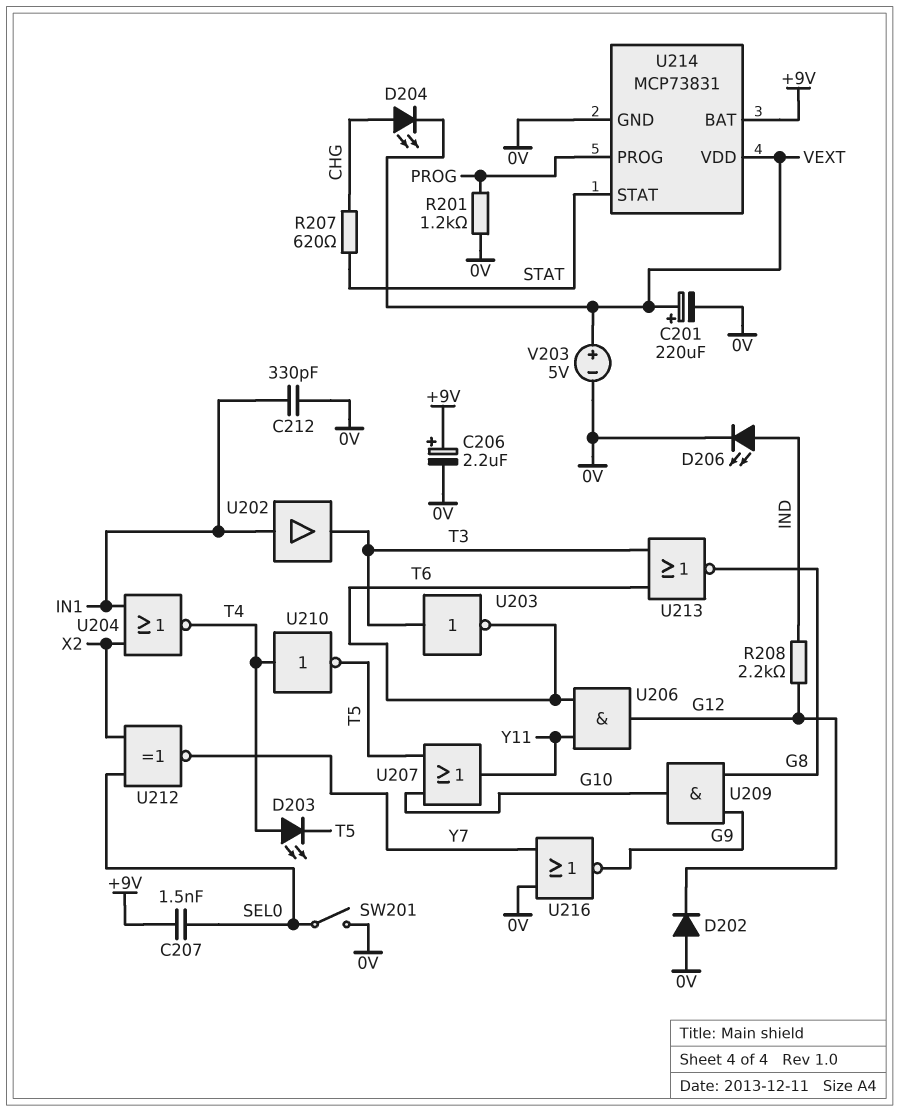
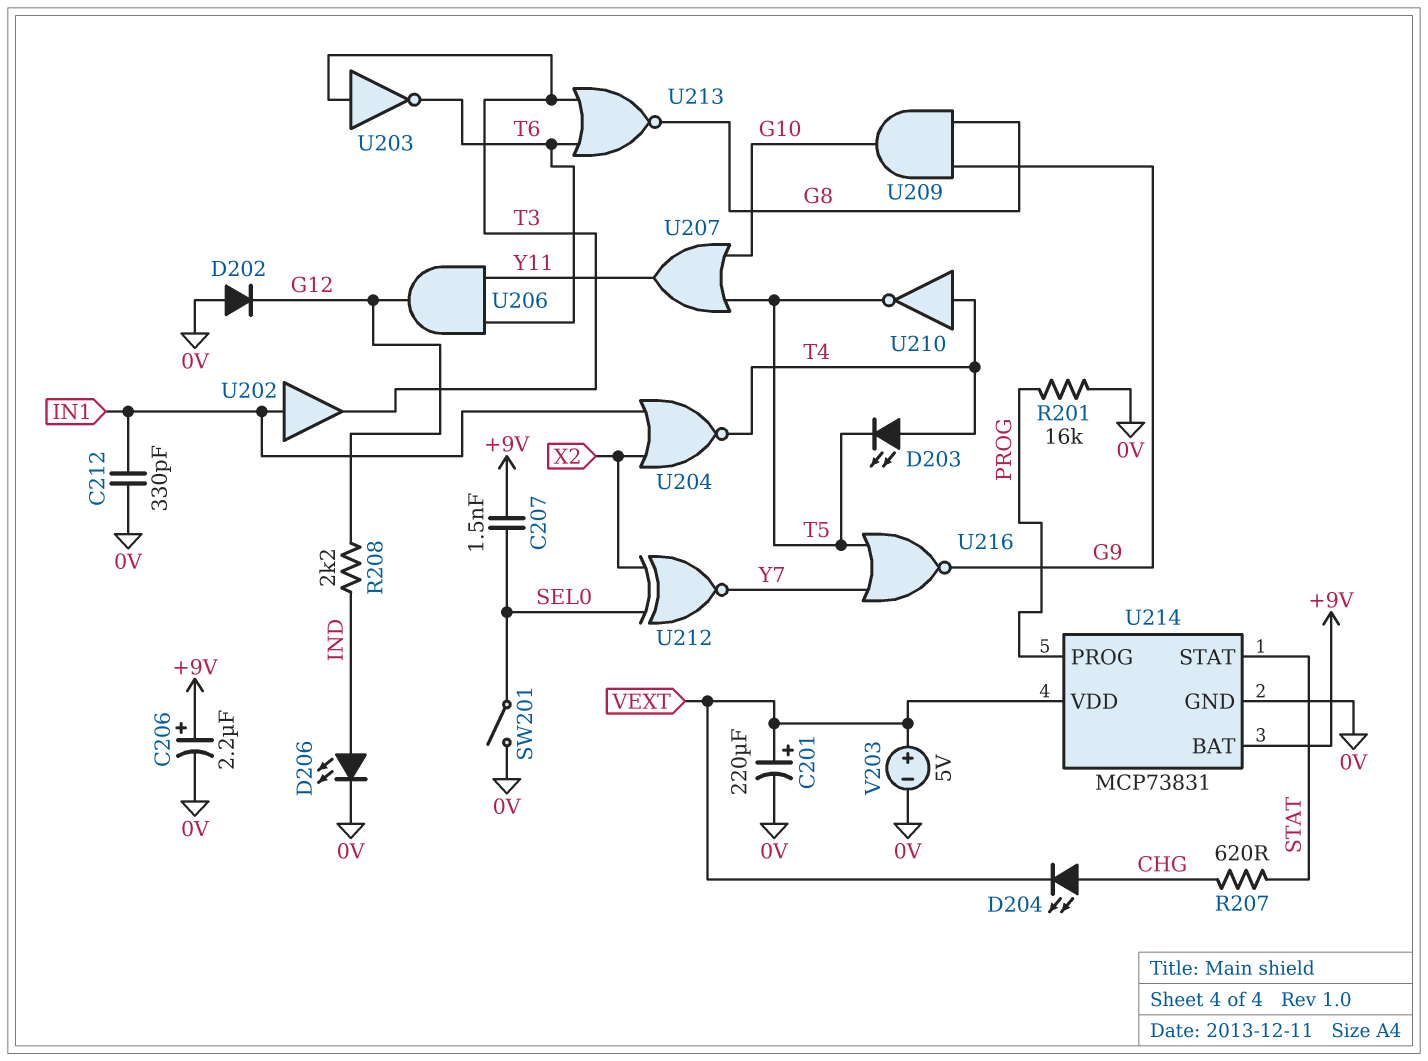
R201: 1.2k (0V, PROG) -> 16k (0V, PROG)
U216: NOR (in 0V, in Y7, out G9) -> NOR (in T5, in Y7, out G9)

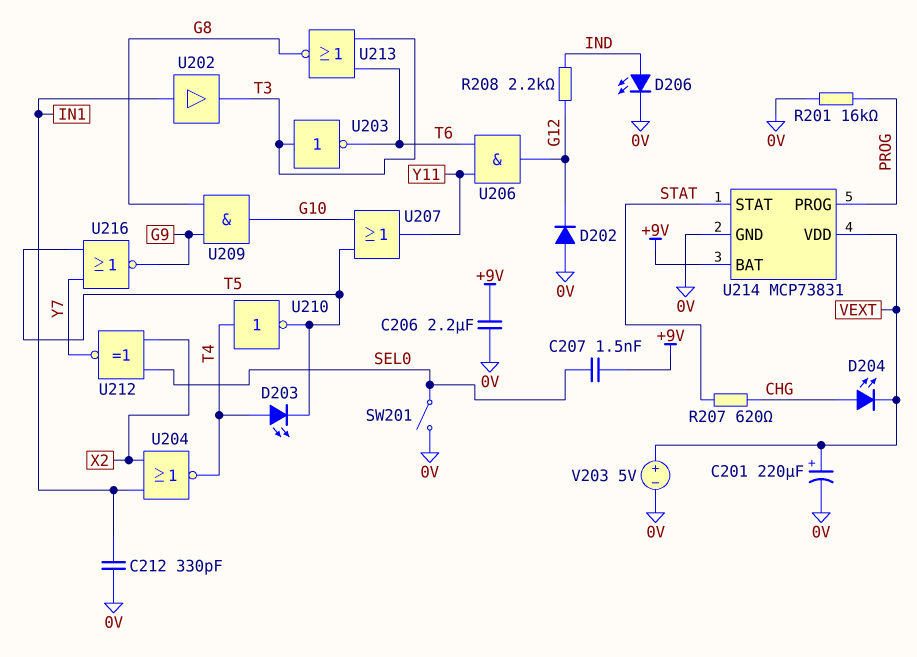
C206: 2.2uF (plus +9V, minus 0V) -> 2.2uF (+9V, 0V)

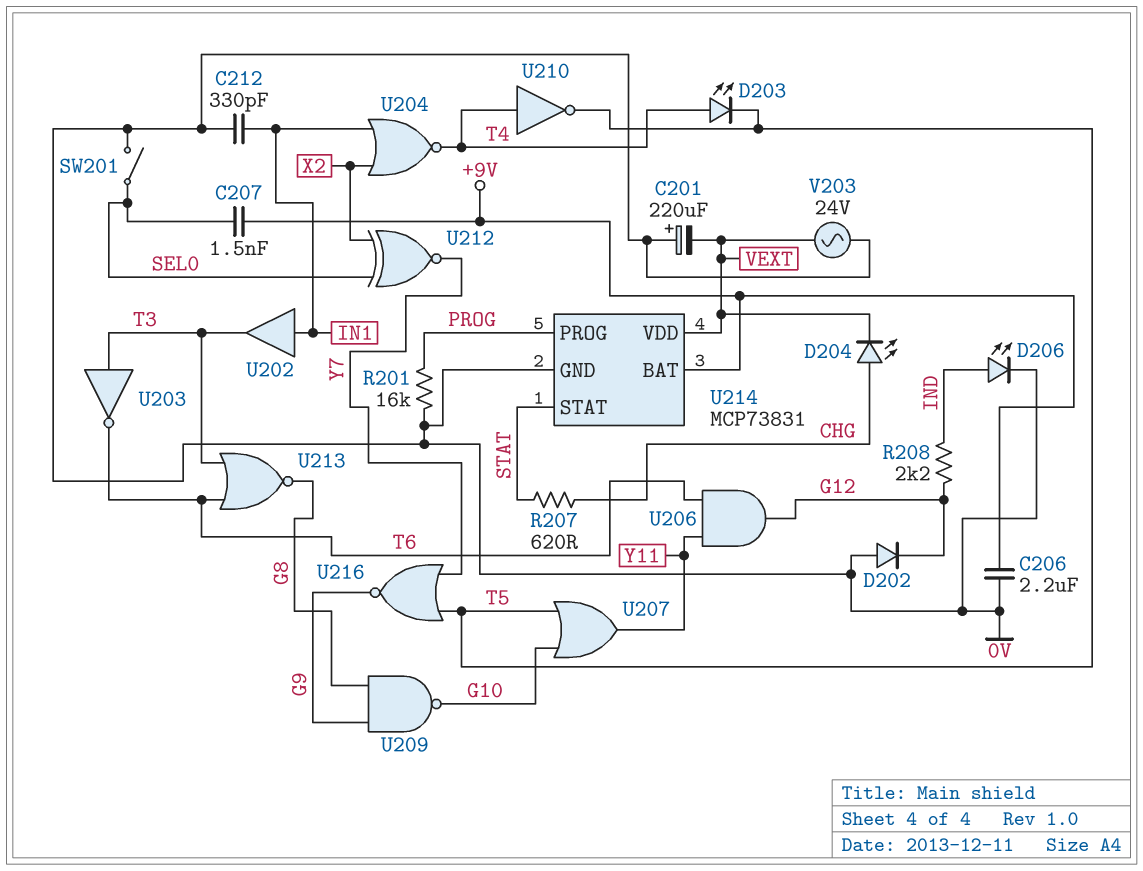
C201: 220uF (plus VEXT, minus 0V) -> 220uF (plus 0V, minus VEXT)
U209: AND (in G8, in G9, out G10) -> NAND (in G8, in G9, out G10)
V203: 5V (plus VEXT, minus 0V) -> AC 24V (0V, VEXT)

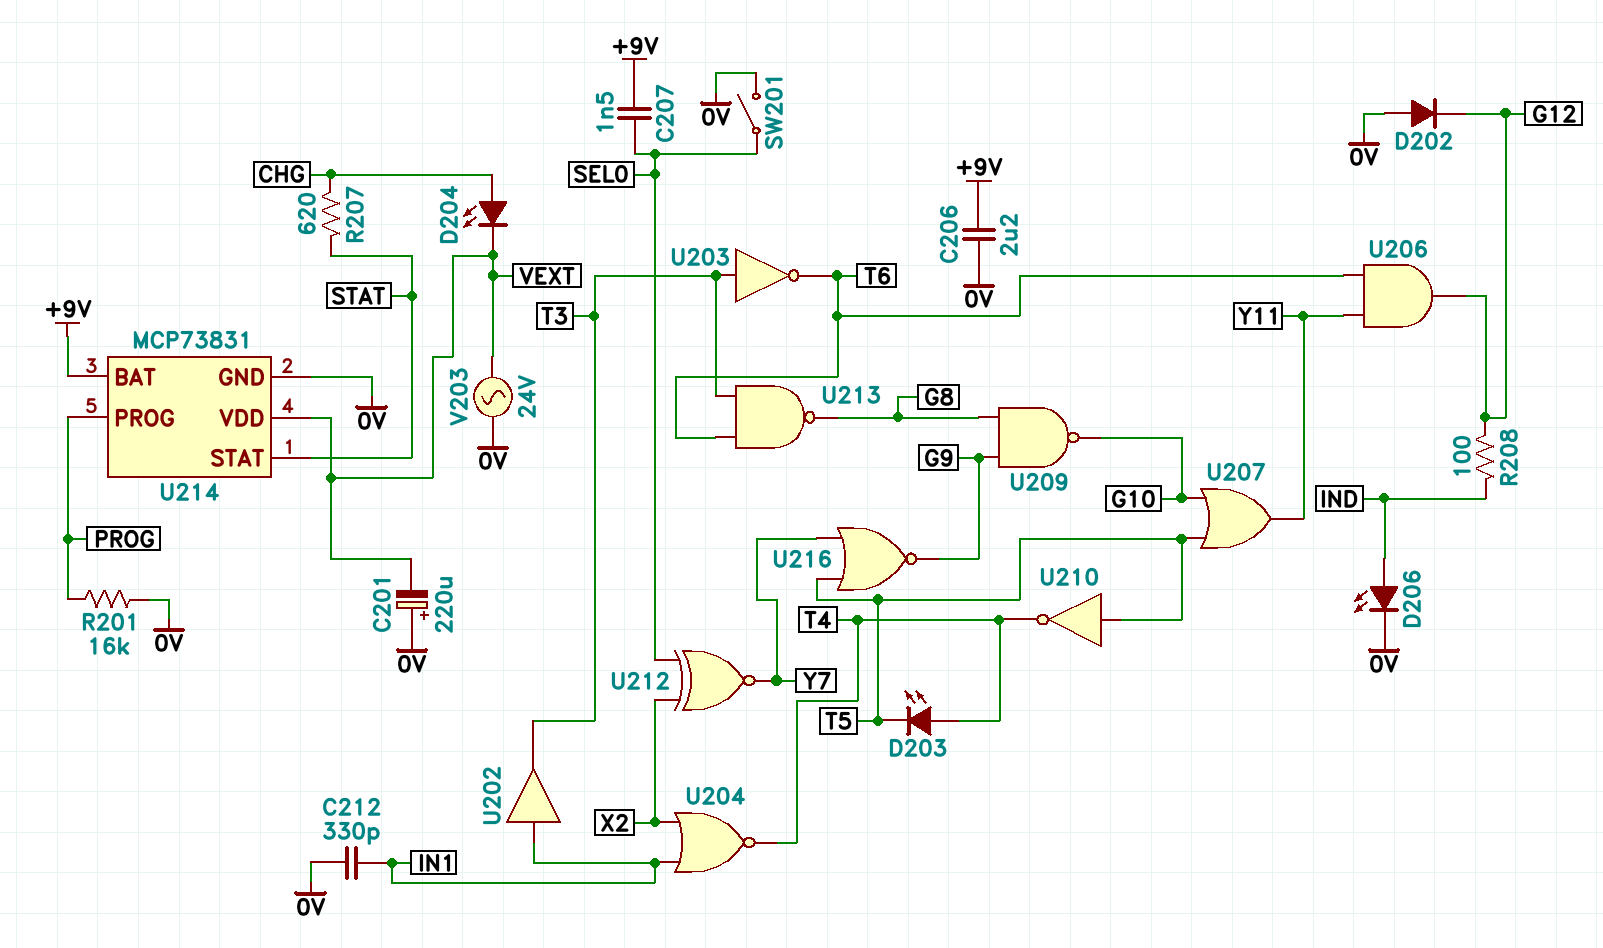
R208: 2.2k (G12, IND) -> 100 (G12, IND)
U210: NOT (in T4, out T5) -> NOT (in T5, out T4)
U213: NOR (in T3, in T6, out G8) -> NAND (in T3, in T6, out G8)

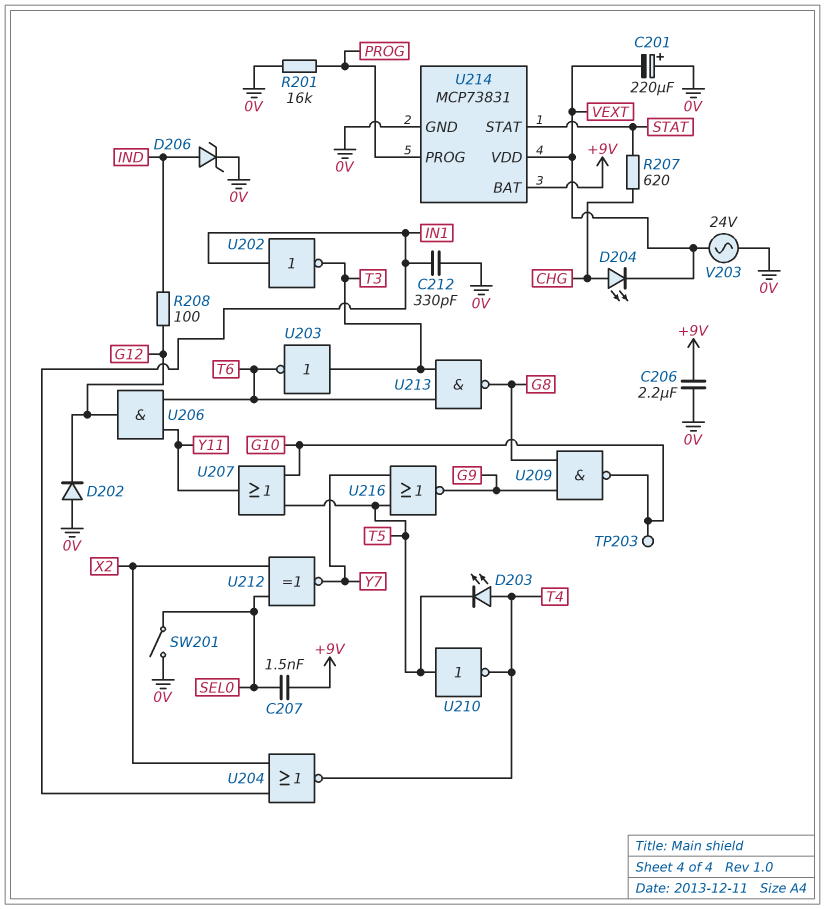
D206: LED (A IND, K 0V) -> zener (A IND, K 0V)
TP203: none -> test point (G10)
U202: buffer (in IN1, out T3) -> NOT (in IN1, out T3)

